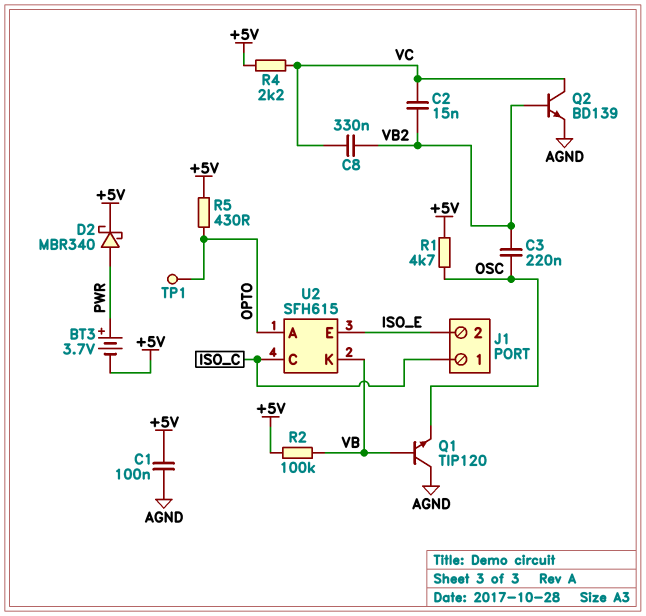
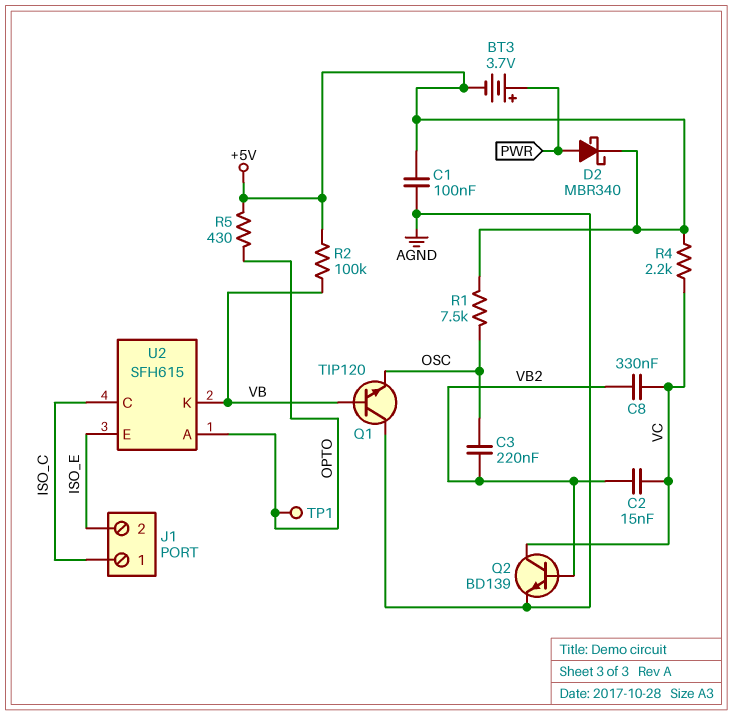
R1: 4.7k (+5V, OSC) -> 7.5k (+5V, OSC)

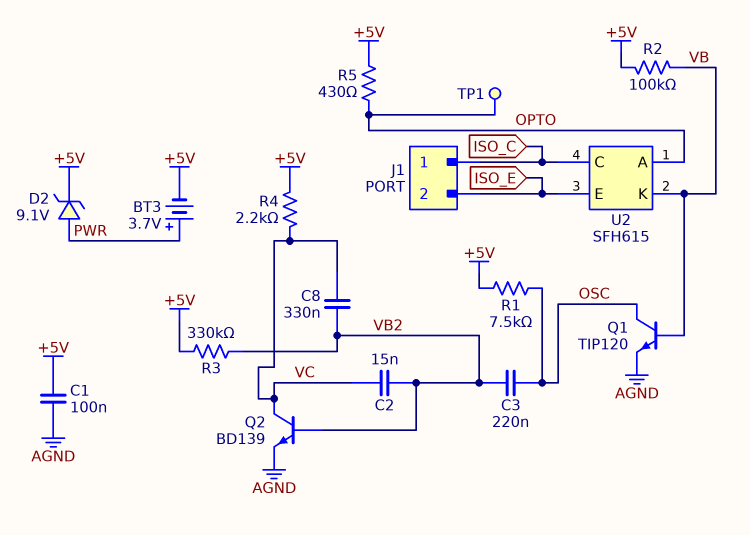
D2: schottky MBR340 (A PWR, K +5V) -> zener 9.1V (A PWR, K +5V)
Q1: NPN TIP120 (B VB, C AGND, E OSC) -> NPN TIP120 (B VB, C OSC, E AGND)
R3: none -> 330k (+5V, VB2)

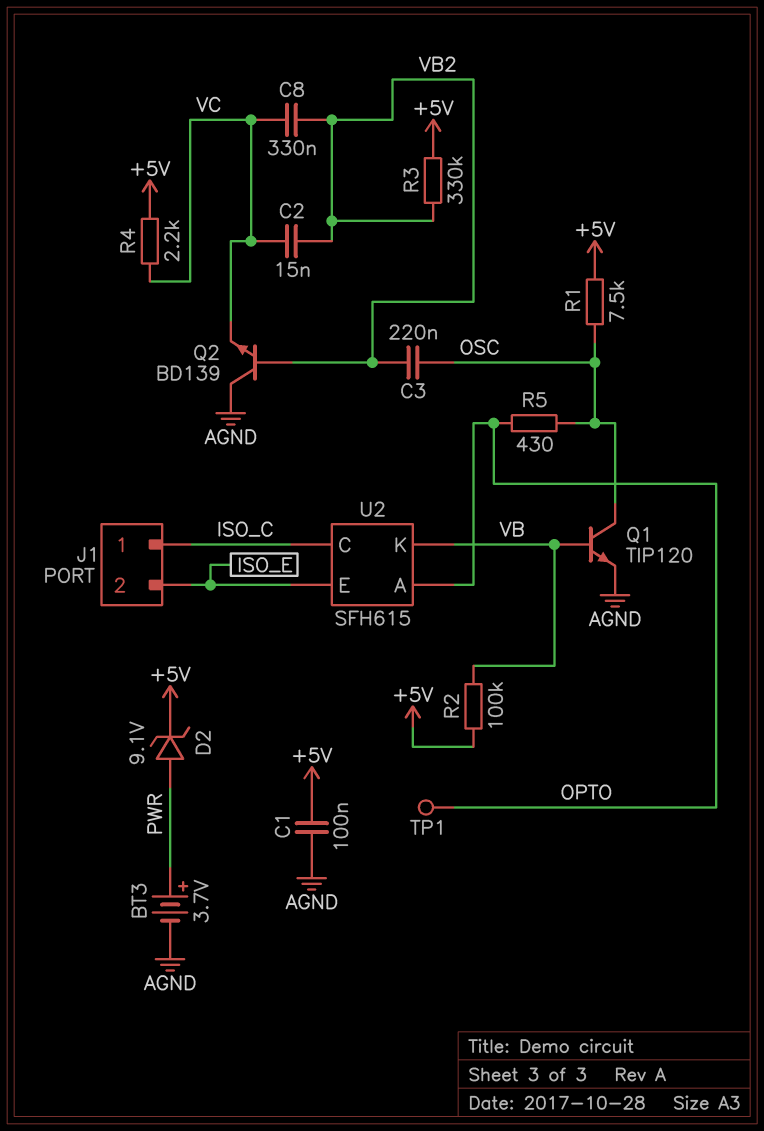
BT3: 3.7V (plus PWR, minus +5V) -> 3.7V (plus PWR, minus AGND)
Q2: NPN BD139 (B VB2, C VC, E AGND) -> NPN BD139 (B VB2, C AGND, E VC)
R5: 430 (+5V, OPTO) -> 430 (OPTO, OSC)

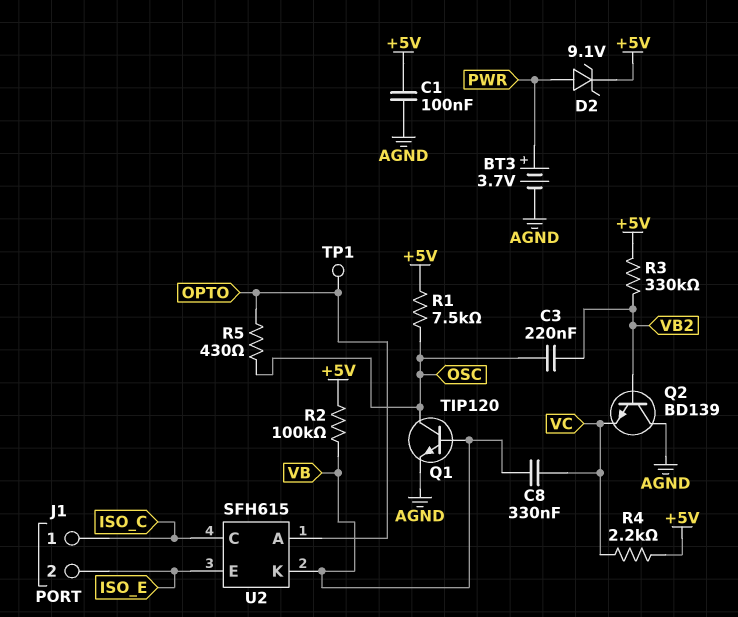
C2: 15nF (VB2, VC) -> none
C8: 330nF (VB2, VC) -> 330nF (VB, VC)

